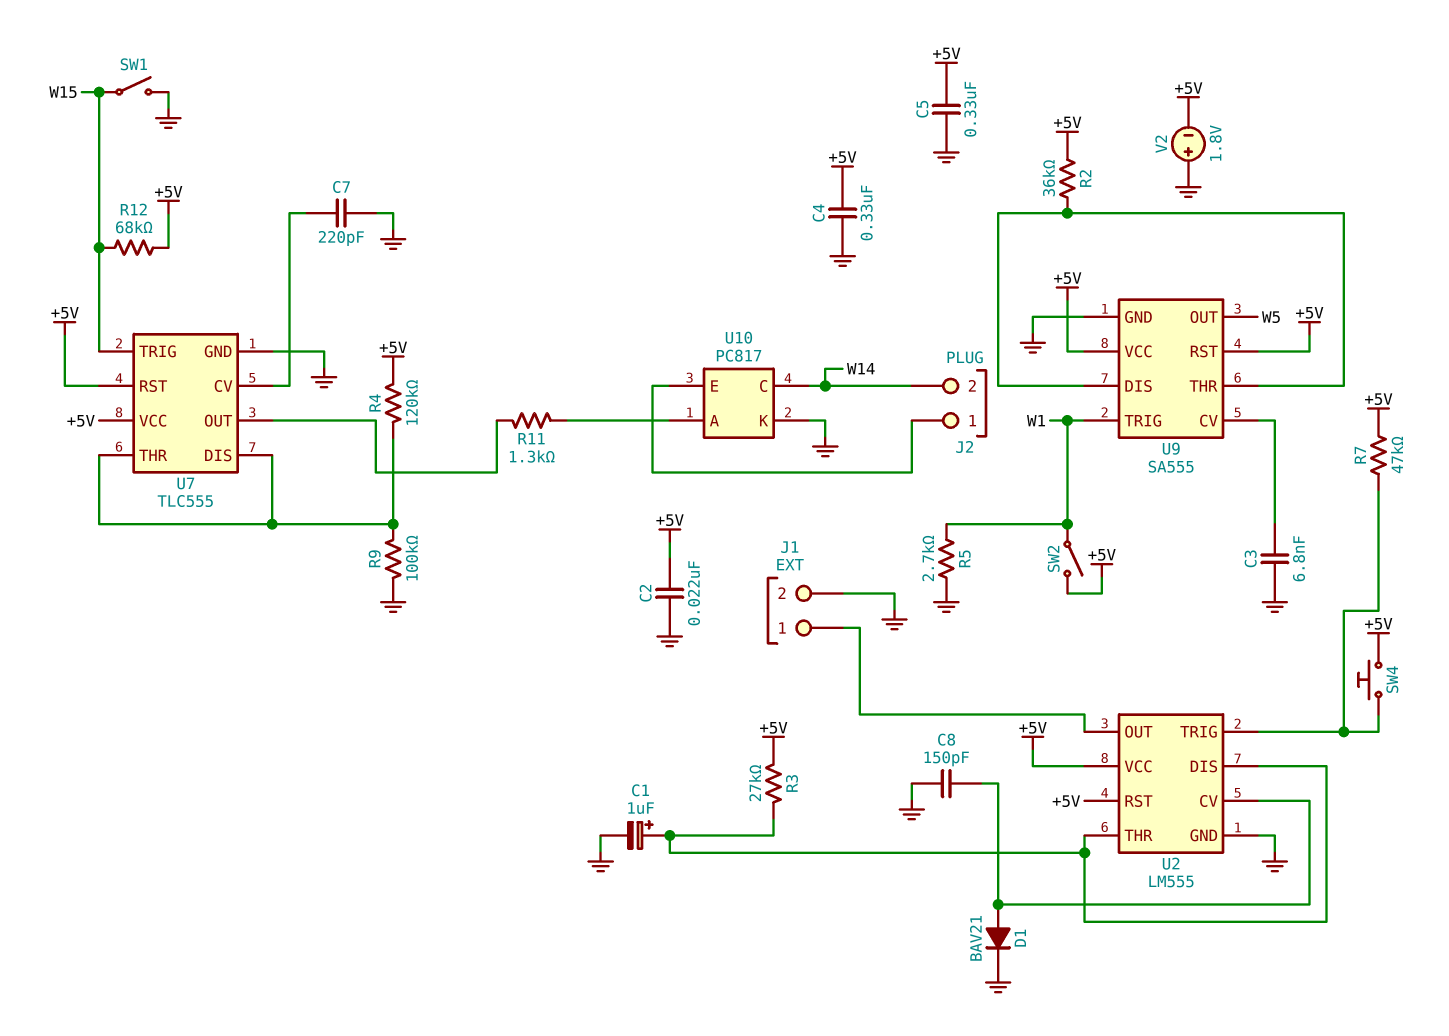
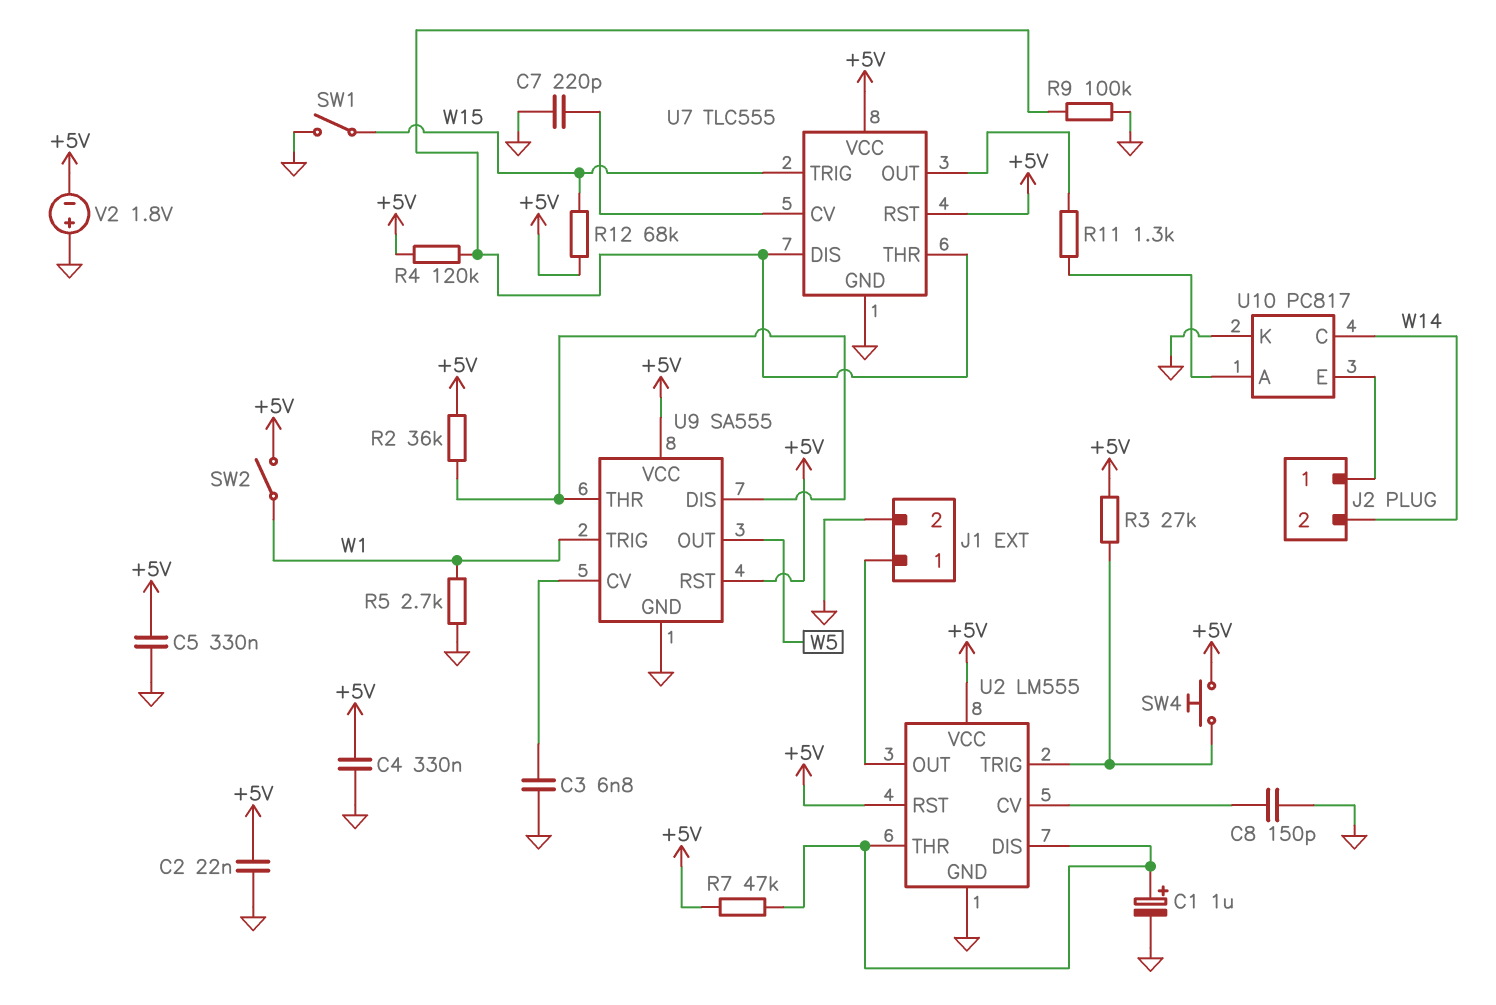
D1: diode BAV21 (A U2/CV, K GND) -> none
R3: 27k (+5V, U2/DIS) -> 27k (+5V, U2/TRIG)
R7: 47k (+5V, U2/TRIG) -> 47k (+5V, U2/DIS)

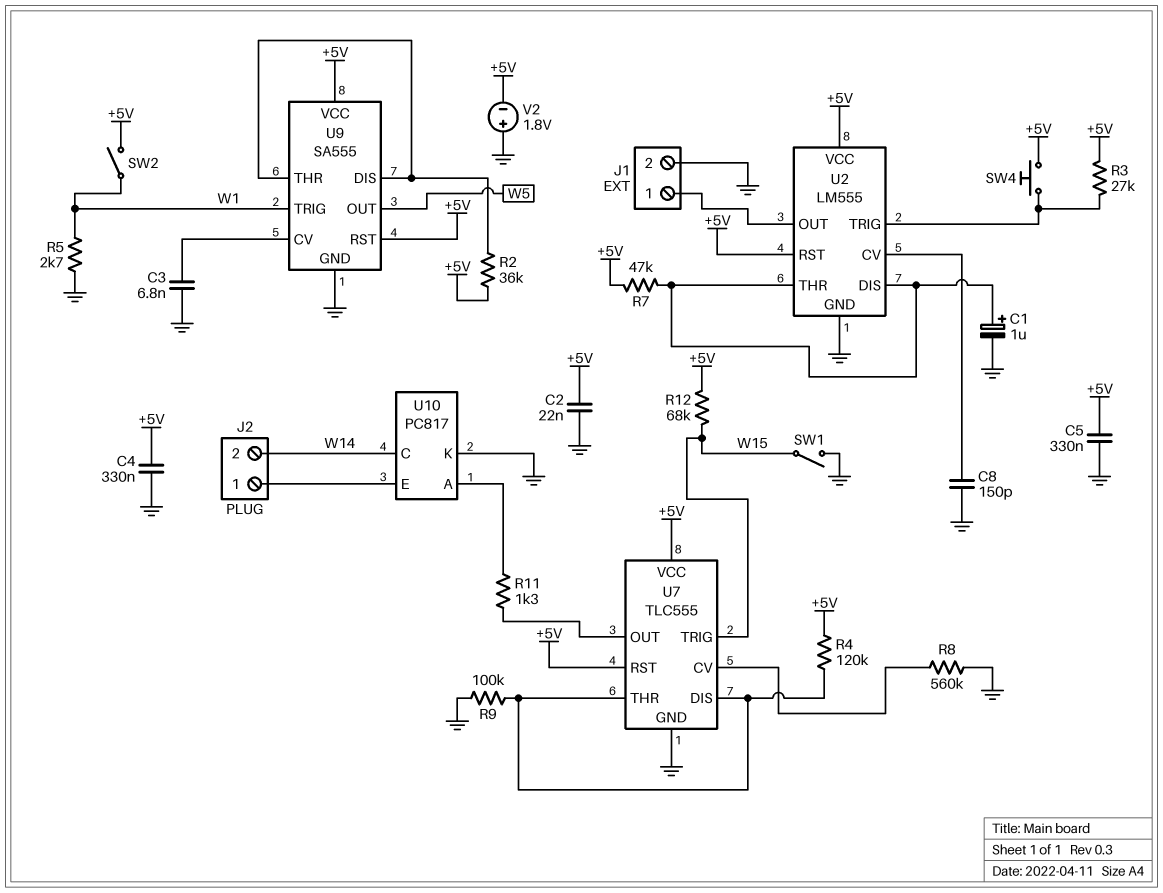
C7: 220pF (GND, U7/CV) -> none
R8: none -> 560k (GND, U7/CV)

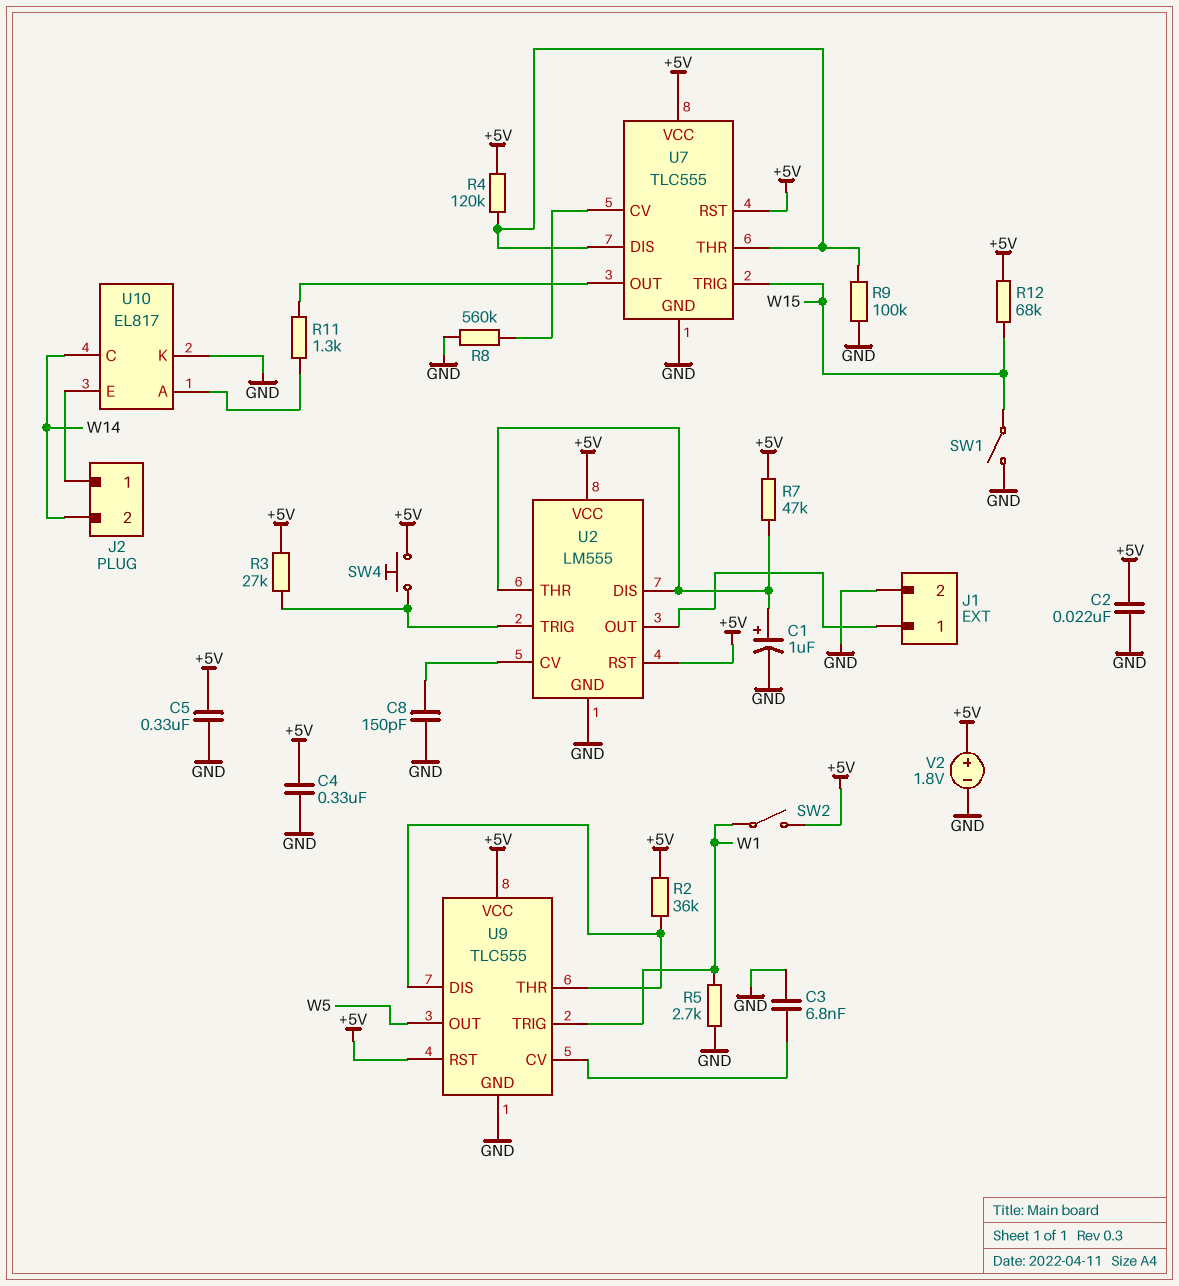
U9: SA555 -> TLC555
U10: PC817 -> EL817
V2: 1.8V (plus GND, minus +5V) -> 1.8V (plus +5V, minus GND)

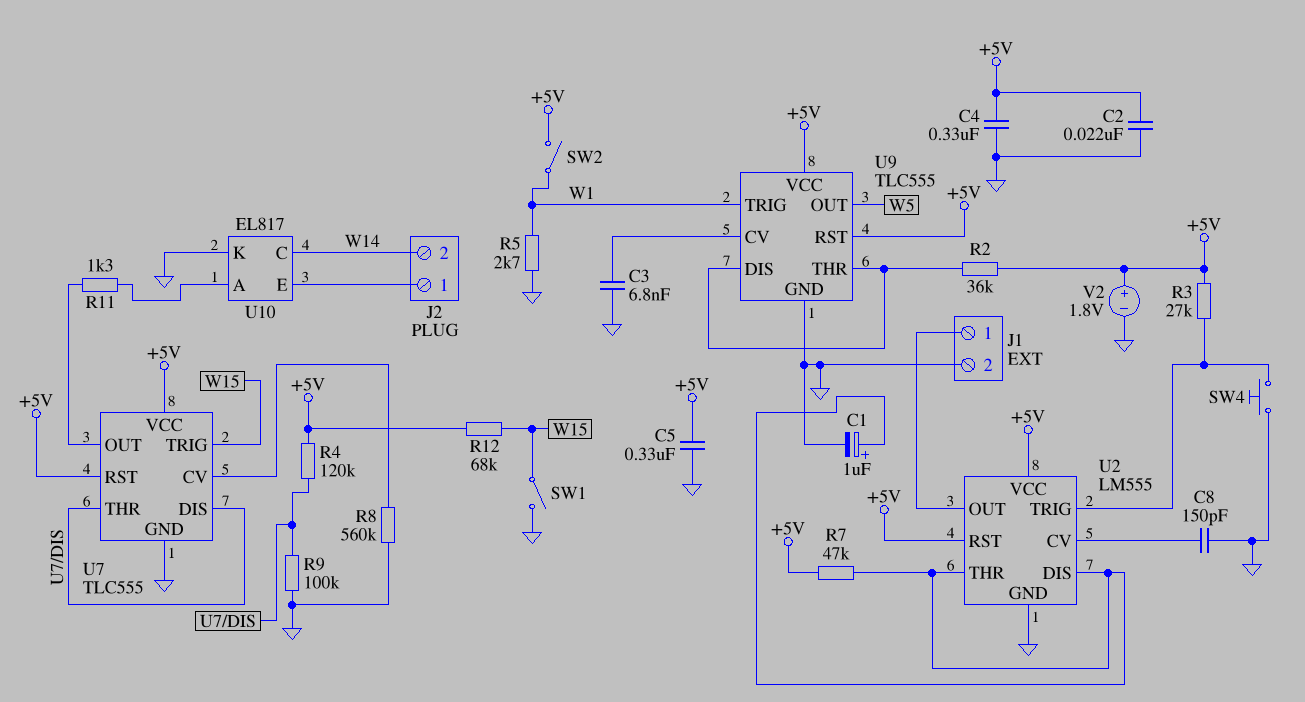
SW4: button (+5V, U2/TRIG) -> button (GND, U2/TRIG)

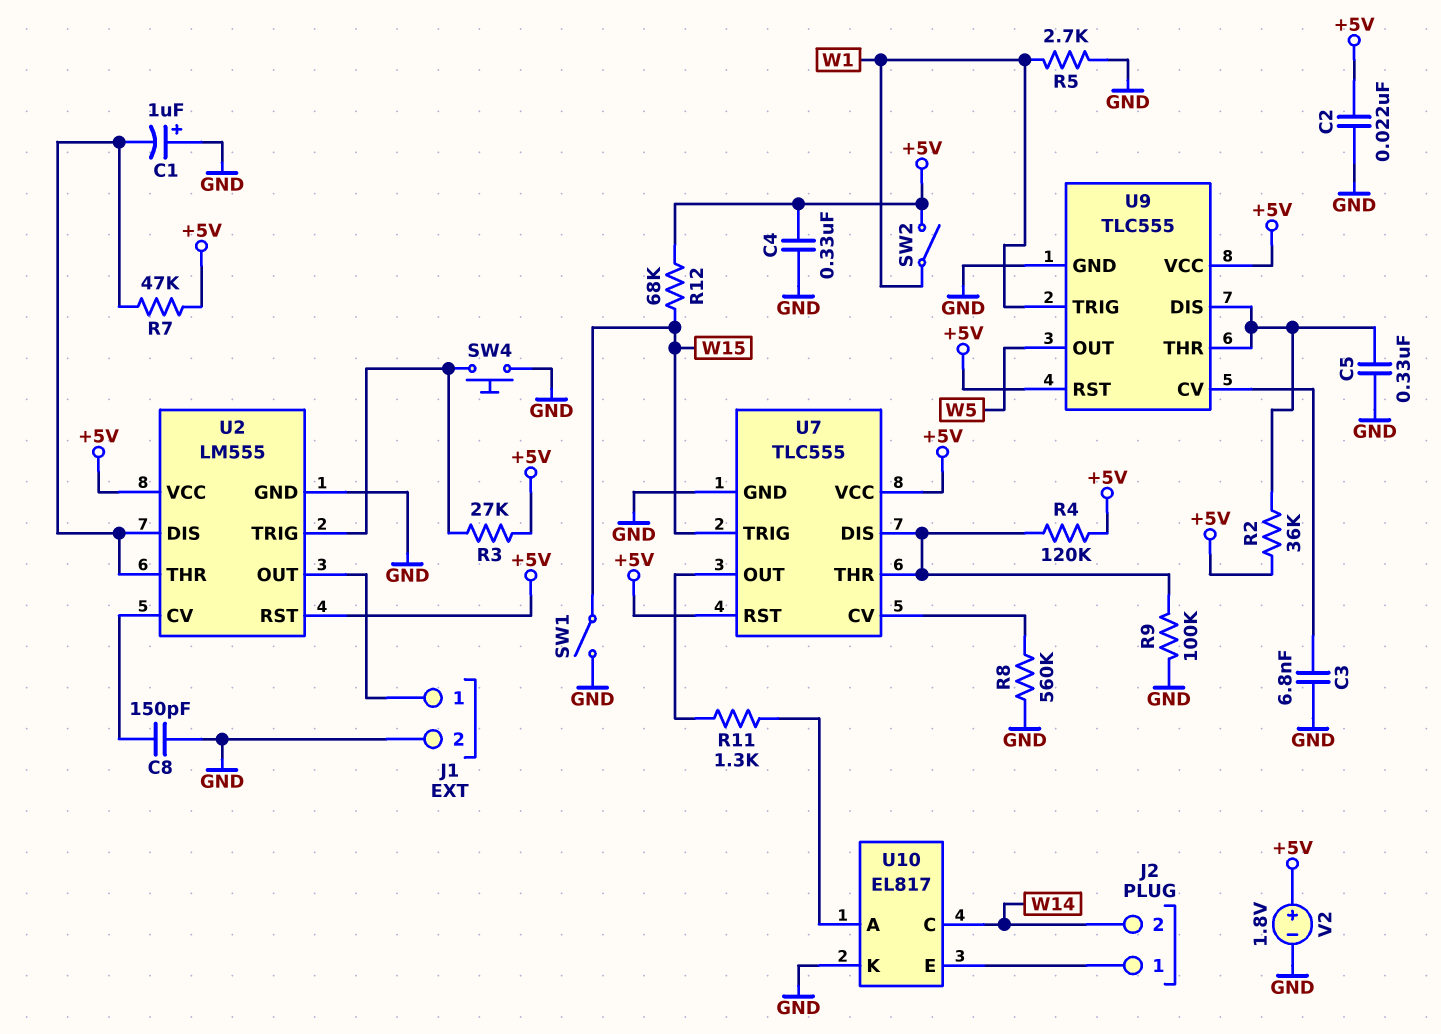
C1: 1uF (plus U2/DIS, minus GND) -> 1uF (plus GND, minus U2/DIS)
C5: 330nF (+5V, GND) -> 330nF (GND, U9/DIS)

